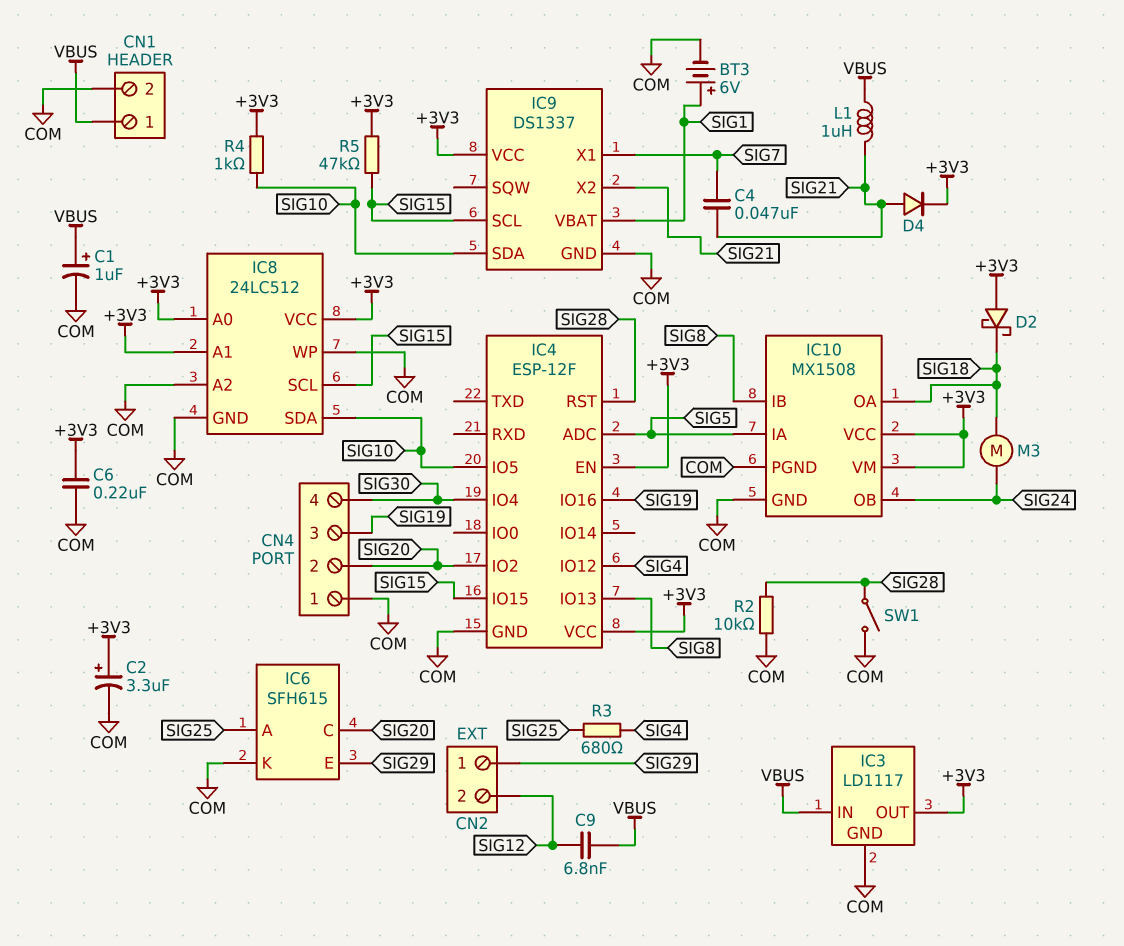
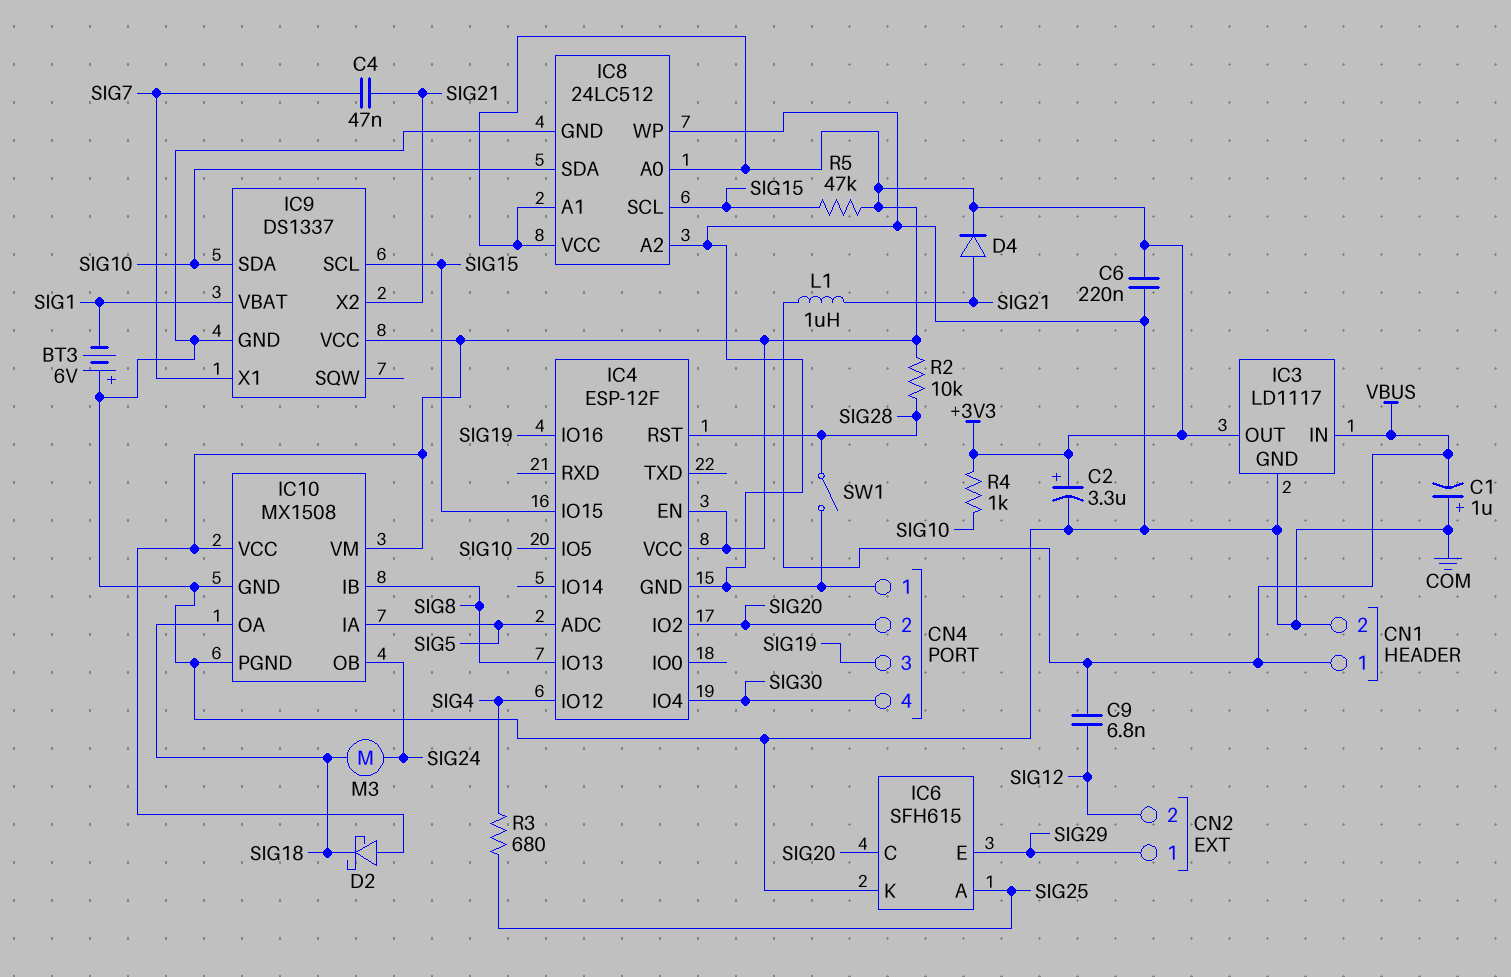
BT3: 6V (plus SIG1, minus COM) -> 6V (plus COM, minus SIG1)
C1: 1uF (plus VBUS, minus COM) -> 1uF (plus COM, minus VBUS)
R2: 10k (COM, SIG28) -> 10k (+3V3, SIG28)

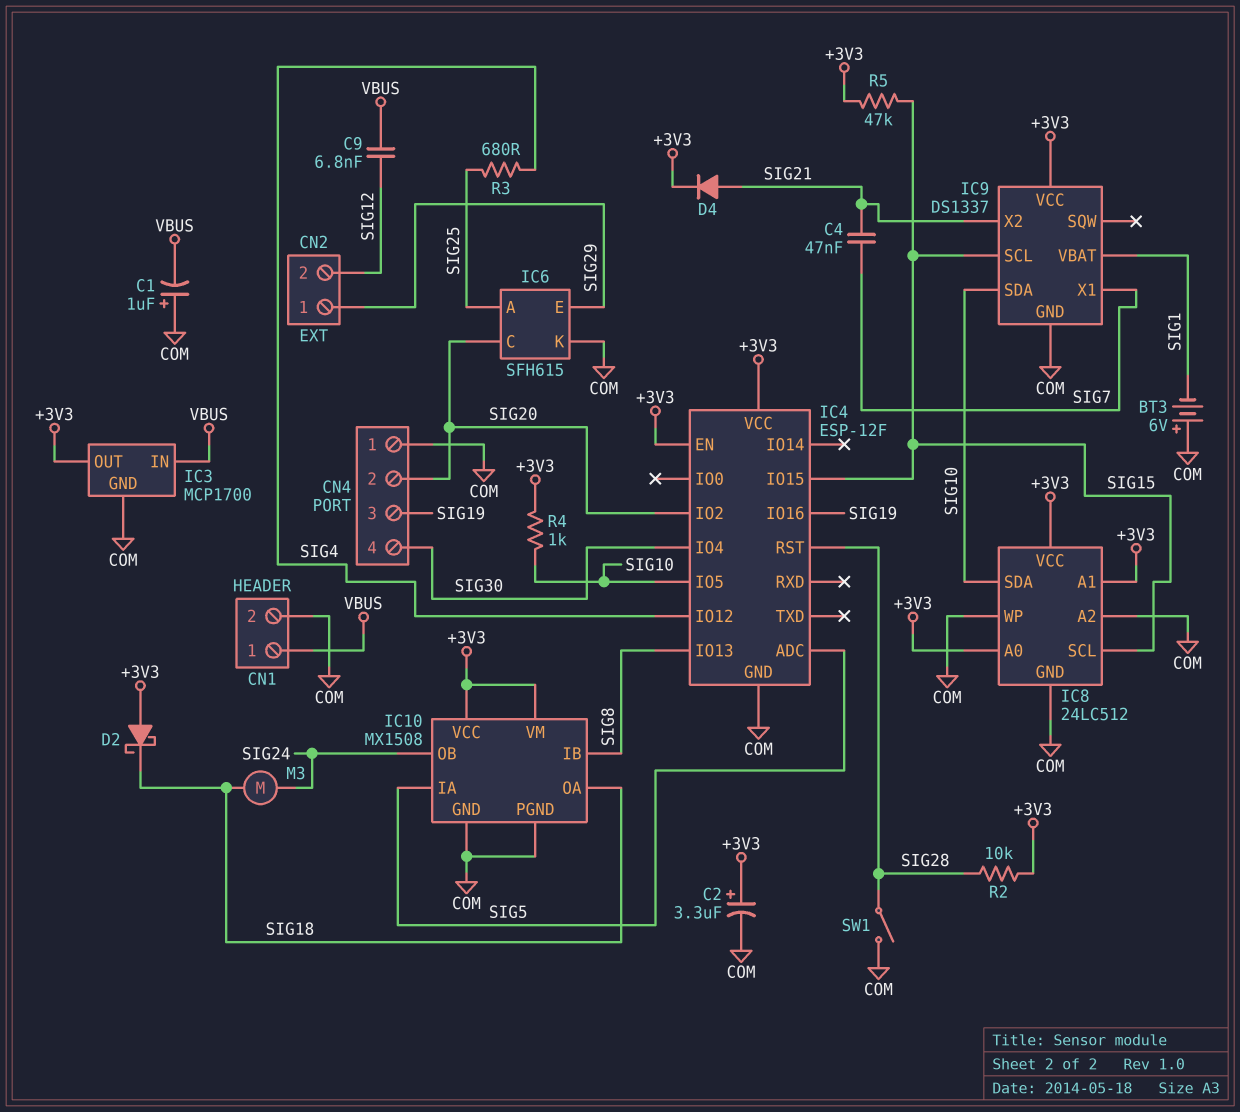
C6: 220nF (+3V3, COM) -> none
IC3: LD1117 -> MCP1700
L1: 1uH (SIG21, VBUS) -> none

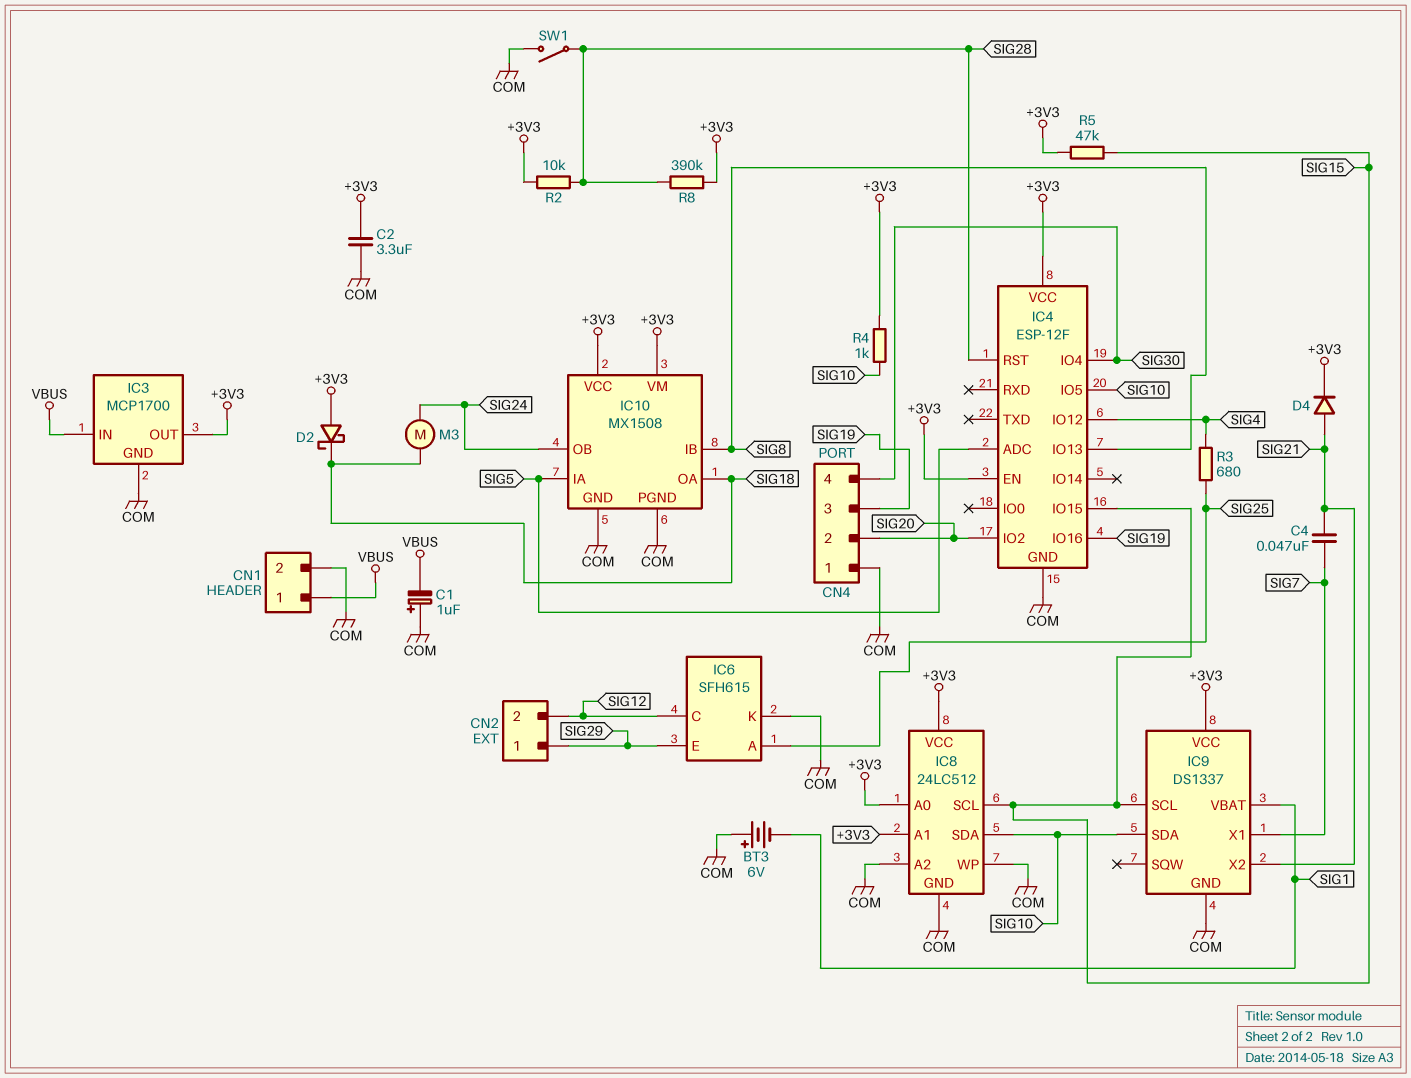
C2: 3.3uF (plus +3V3, minus COM) -> 3.3uF (+3V3, COM)
C9: 6.8nF (SIG12, VBUS) -> none
IC6 pin C: SIG20 -> SIG12
R8: none -> 390k (+3V3, SIG28)

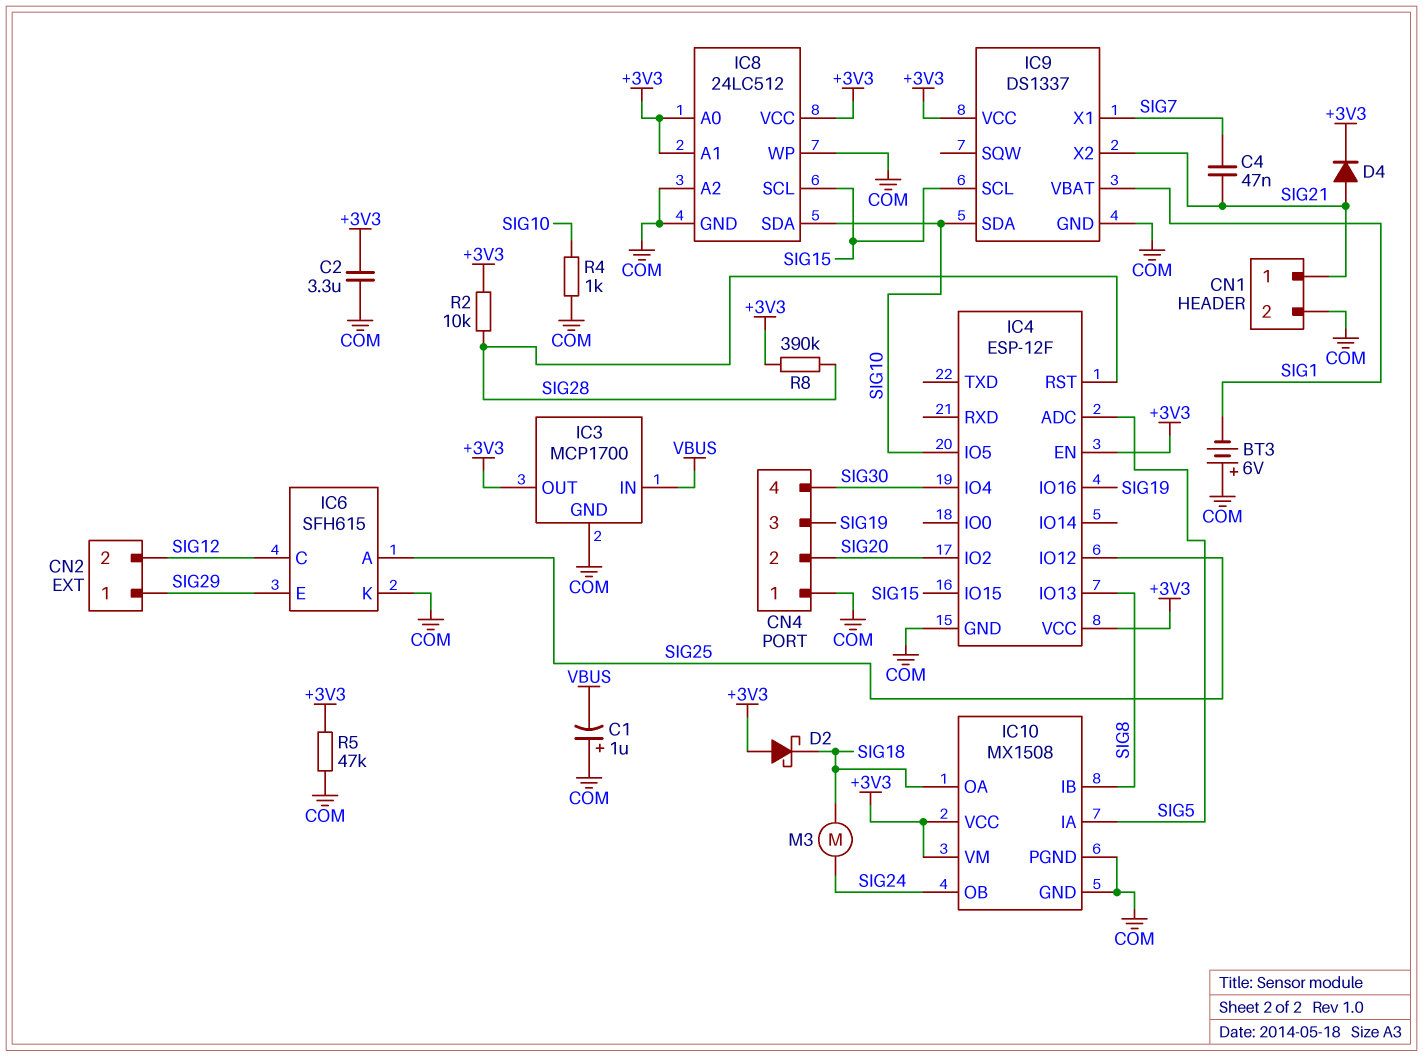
CN1 pin 1: VBUS -> SIG21
IC4 pin IO12: SIG4 -> SIG25
R3: 680 (SIG4, SIG25) -> none
R4: 1k (+3V3, SIG10) -> 1k (COM, SIG10)
R5: 47k (+3V3, SIG15) -> 47k (+3V3, COM)
SW1: switch (COM, SIG28) -> none

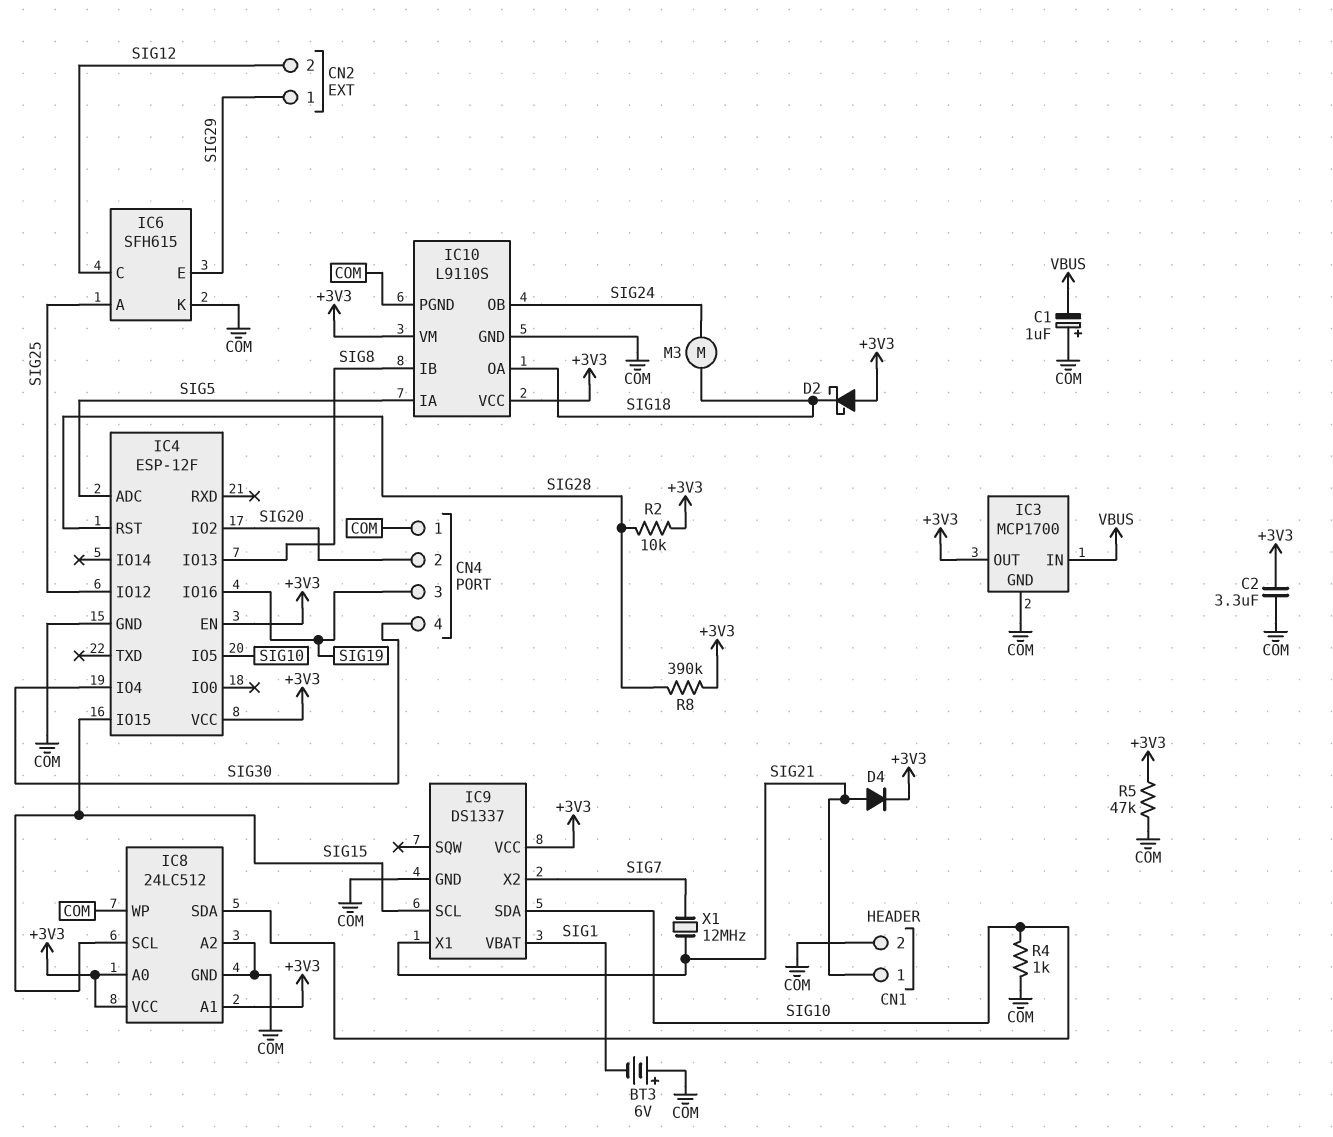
C4: 47nF (SIG7, SIG21) -> none
IC9 pin X1: SIG7 -> SIG21
IC9 pin X2: SIG21 -> SIG7
IC10: MX1508 -> L9110S
X1: none -> 12MHz (SIG7, SIG21)

